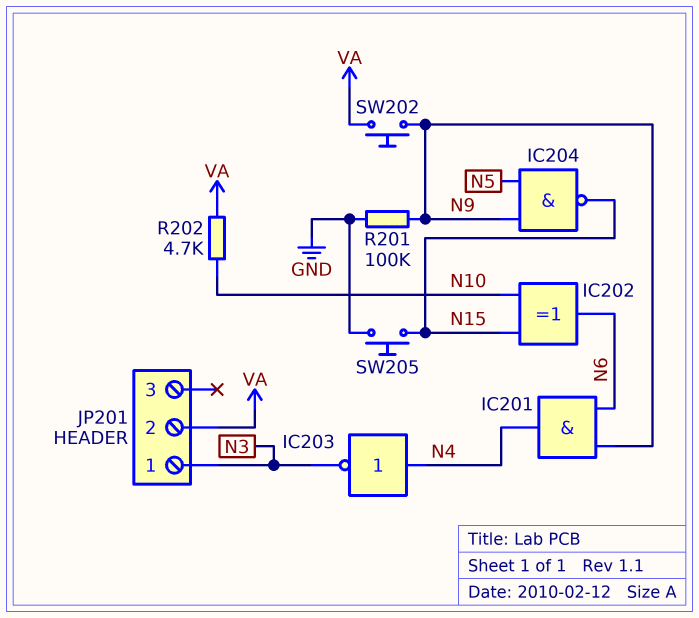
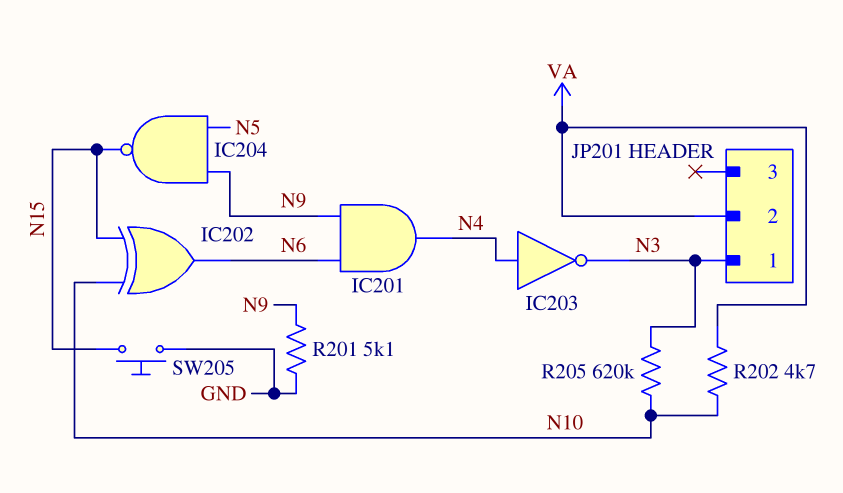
R201: 100k (GND, N9) -> 5.1k (GND, N9)
R205: none -> 620k (N3, N10)
SW202: button (N9, VA) -> none

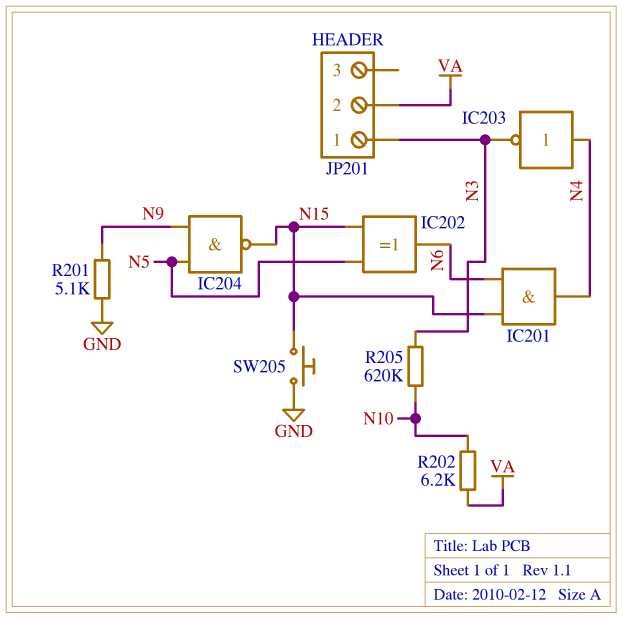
IC201: AND (in N6, in N9, out N4) -> AND (in N6, in N15, out N4)
IC202: XOR (in N10, in N15, out N6) -> XOR (in N5, in N15, out N6)
R202: 4.7k (N10, VA) -> 6.2k (N10, VA)

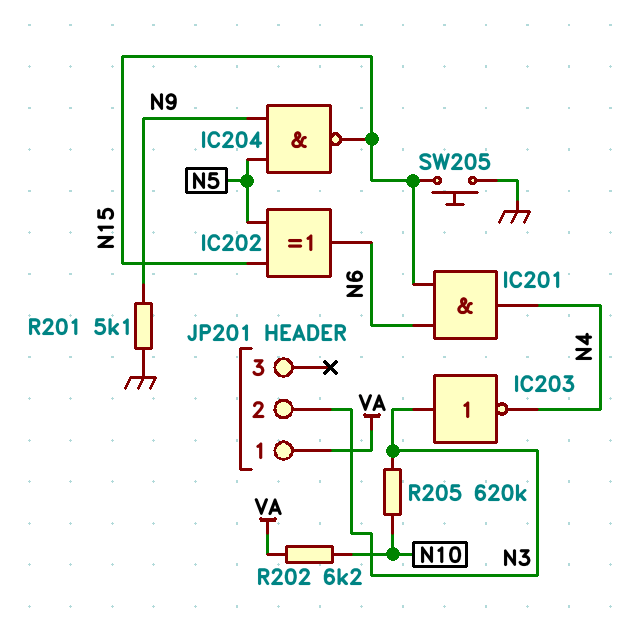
IC203: NOT (in N4, out N3) -> NOT (in N3, out N4)
JP201 pin 1: N3 -> VA
JP201 pin 2: VA -> N3

